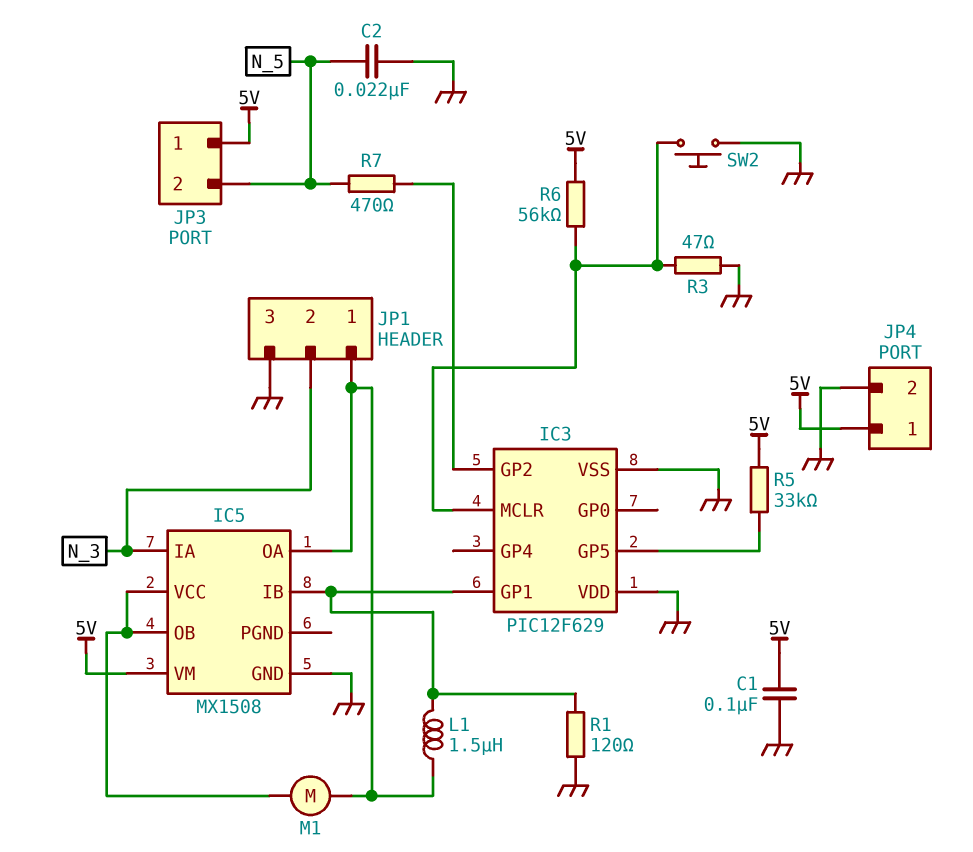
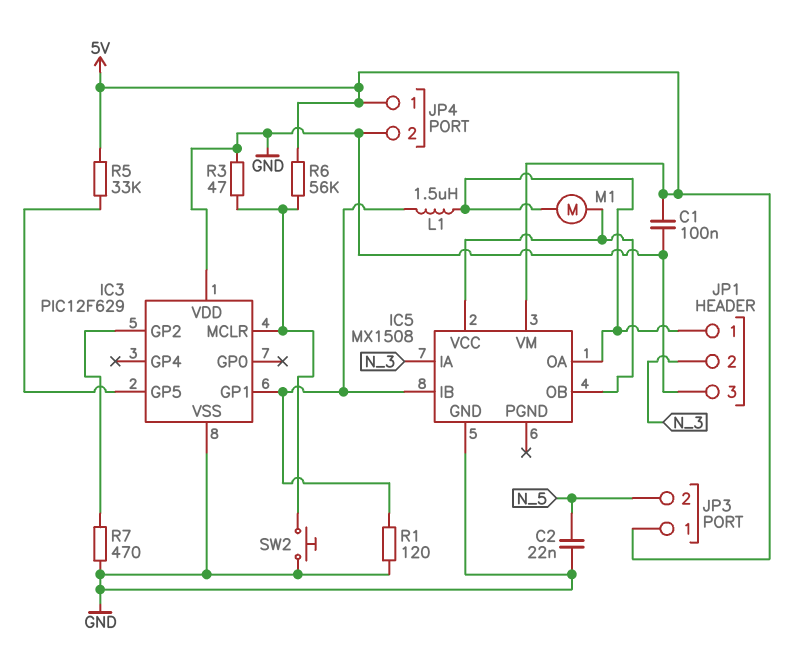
R7: 470 (IC3/GP2, N_5) -> 470 (GND, IC3/GP2)

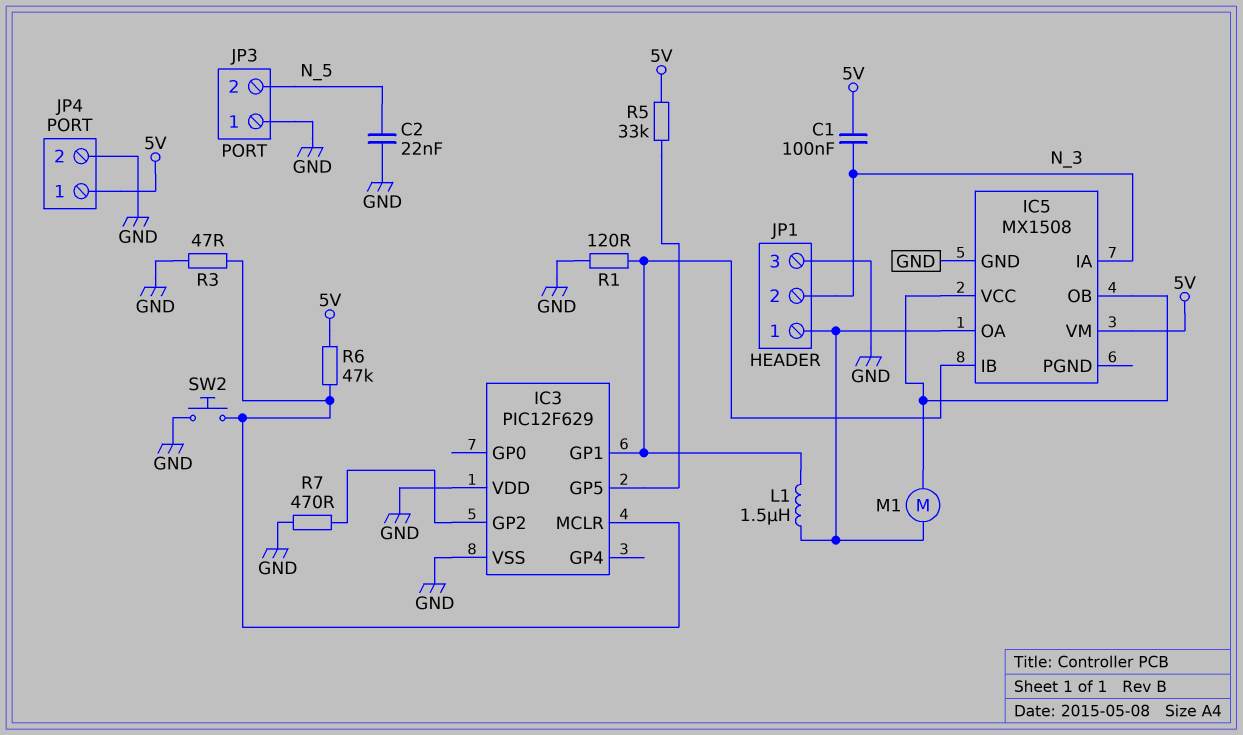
C1: 100nF (5V, GND) -> 100nF (5V, N_3)
JP3 pin 1: 5V -> GND
R6: 56k (5V, IC3/MCLR) -> 47k (5V, IC3/MCLR)

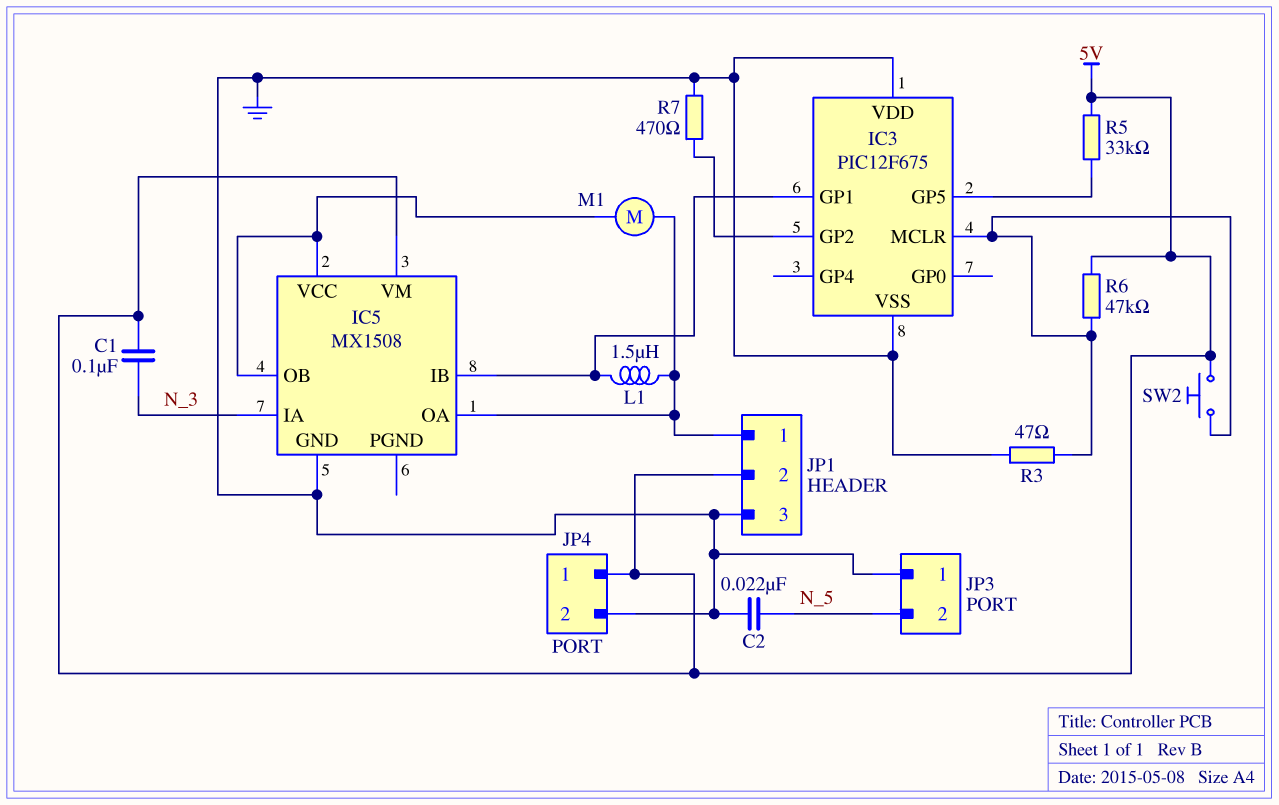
IC3: PIC12F629 -> PIC12F675
JP1 pin 2: N_3 -> 5V
R1: 120 (GND, IC3/GP1) -> none
SW2: button (GND, IC3/MCLR) -> button (5V, IC3/MCLR)

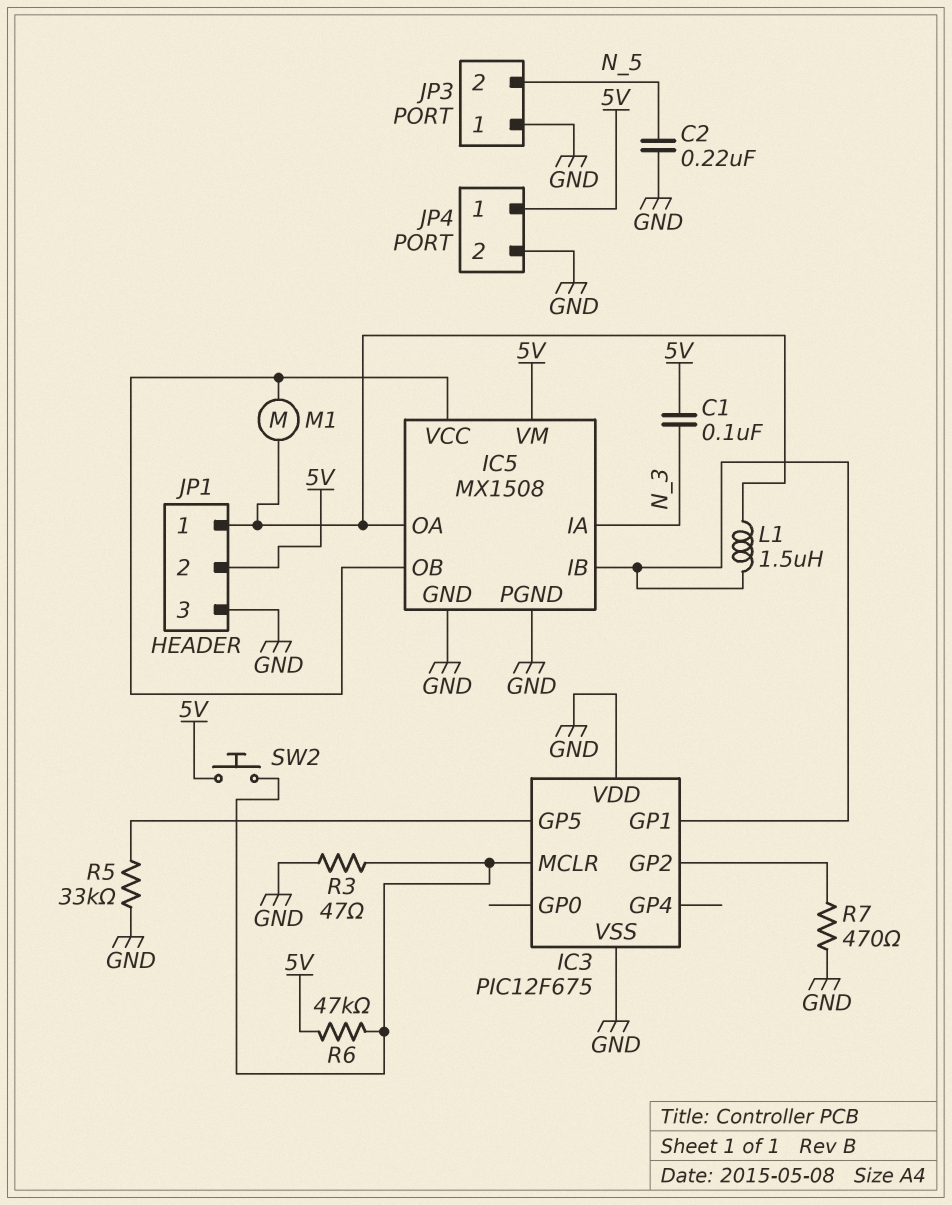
C2: 22nF (GND, N_5) -> 220nF (GND, N_5)
IC5 pin PGND: none -> GND
R5: 33k (5V, IC3/GP5) -> 33k (GND, IC3/GP5)

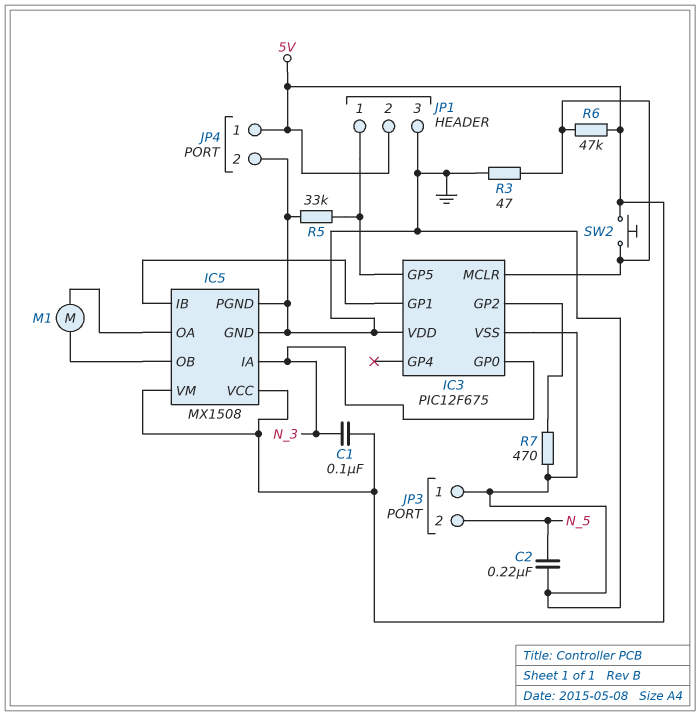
IC3 pin GP0: none -> N_3
IC5 pin VCC: IC5/OB -> 5V
JP1 pin 1: IC5/OA -> IC3/GP5
L1: 1.5uH (IC3/GP1, IC5/OA) -> none

